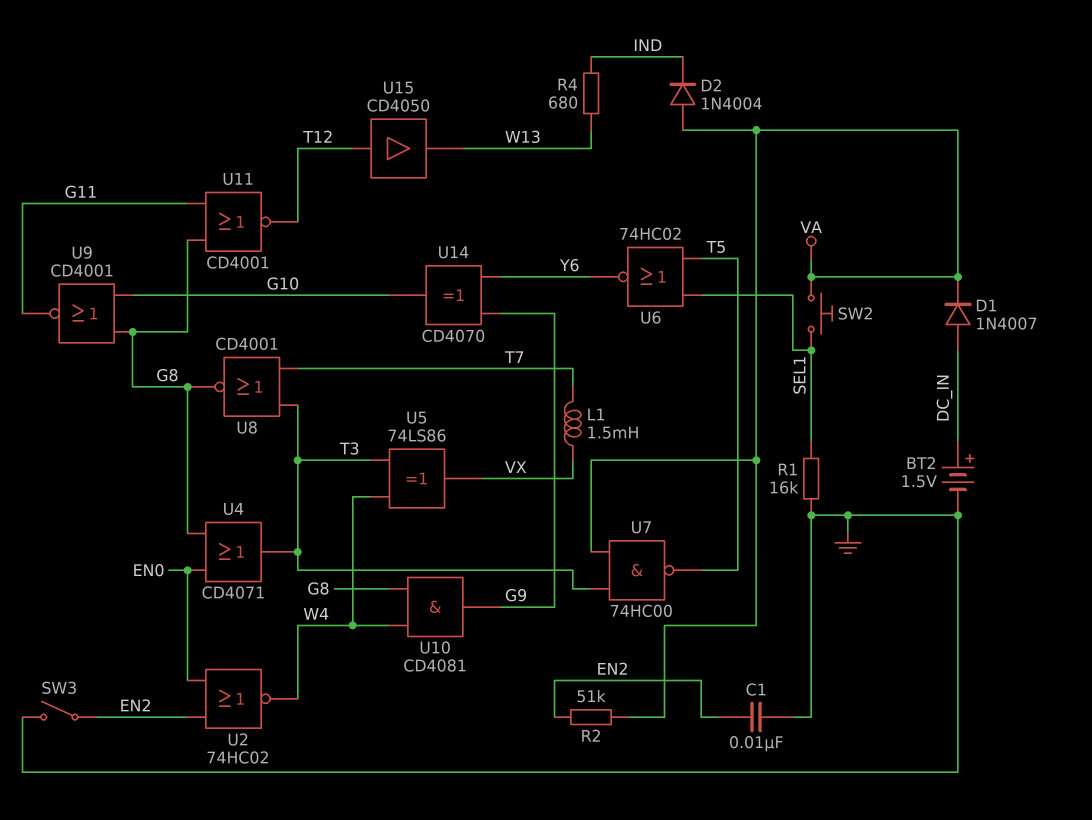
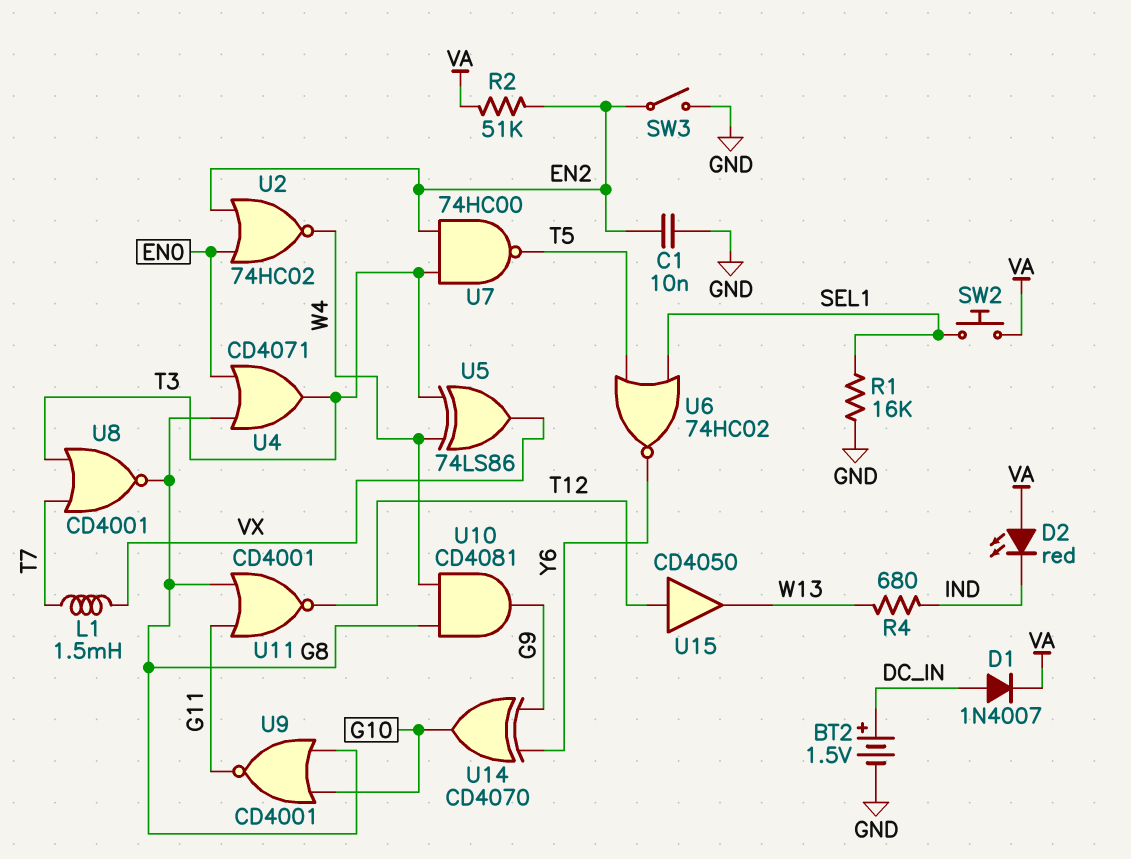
D2: diode 1N4004 (A VA, K IND) -> LED red (A VA, K IND)
U7: NAND 74HC00 (in T3, in VA, out T5) -> NAND 74HC00 (in EN2, in T3, out T5)

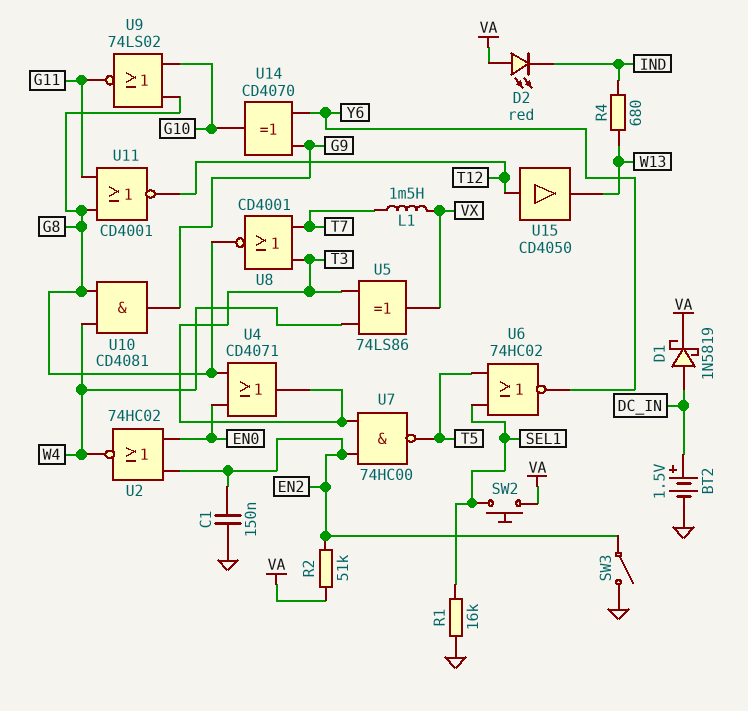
C1: 10nF (EN2, GND) -> 150nF (EN2, GND)
D1: diode 1N4007 (A DC_IN, K VA) -> schottky 1N5819 (A DC_IN, K VA)
U9: NOR CD4001 (in G8, in G10, out G11) -> NOR 74LS02 (in G8, in G10, out G11)

